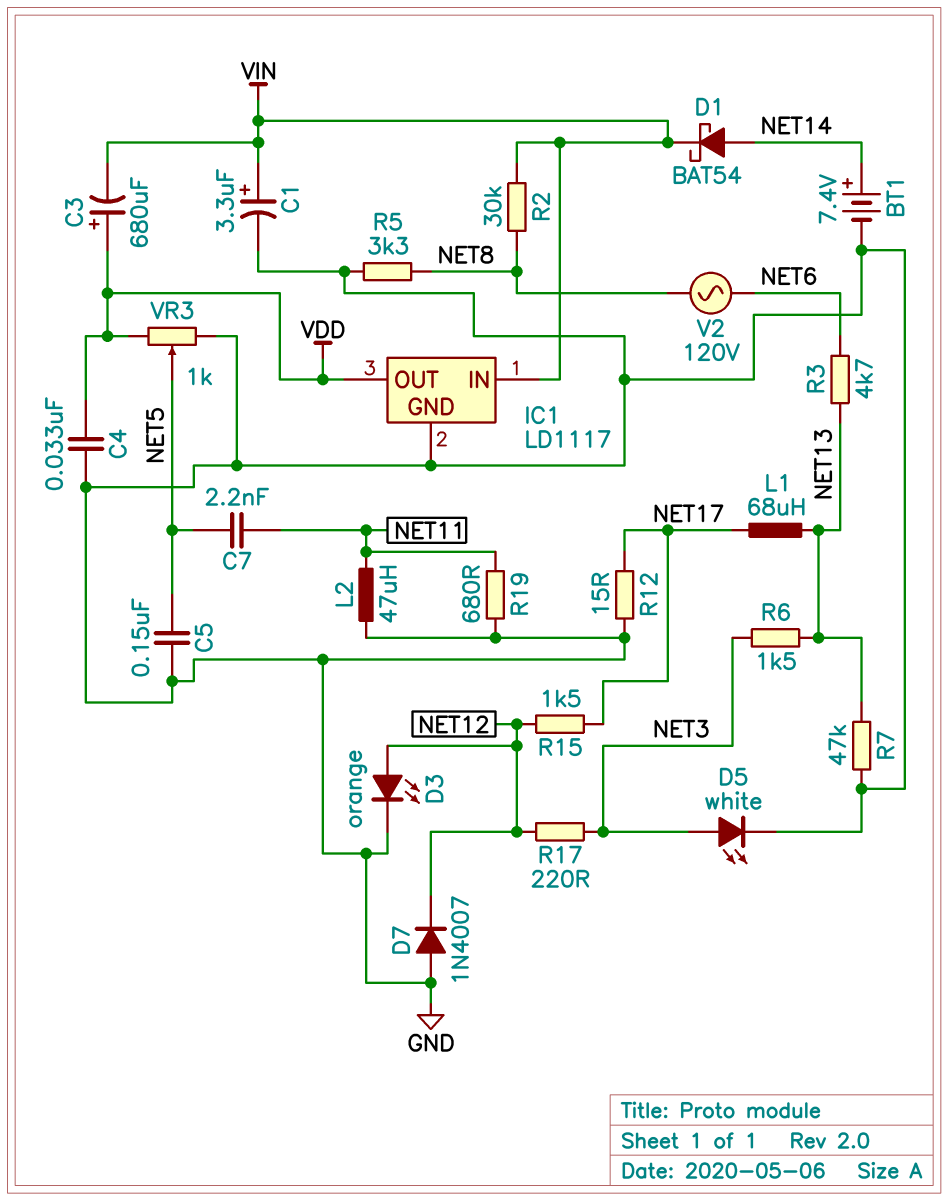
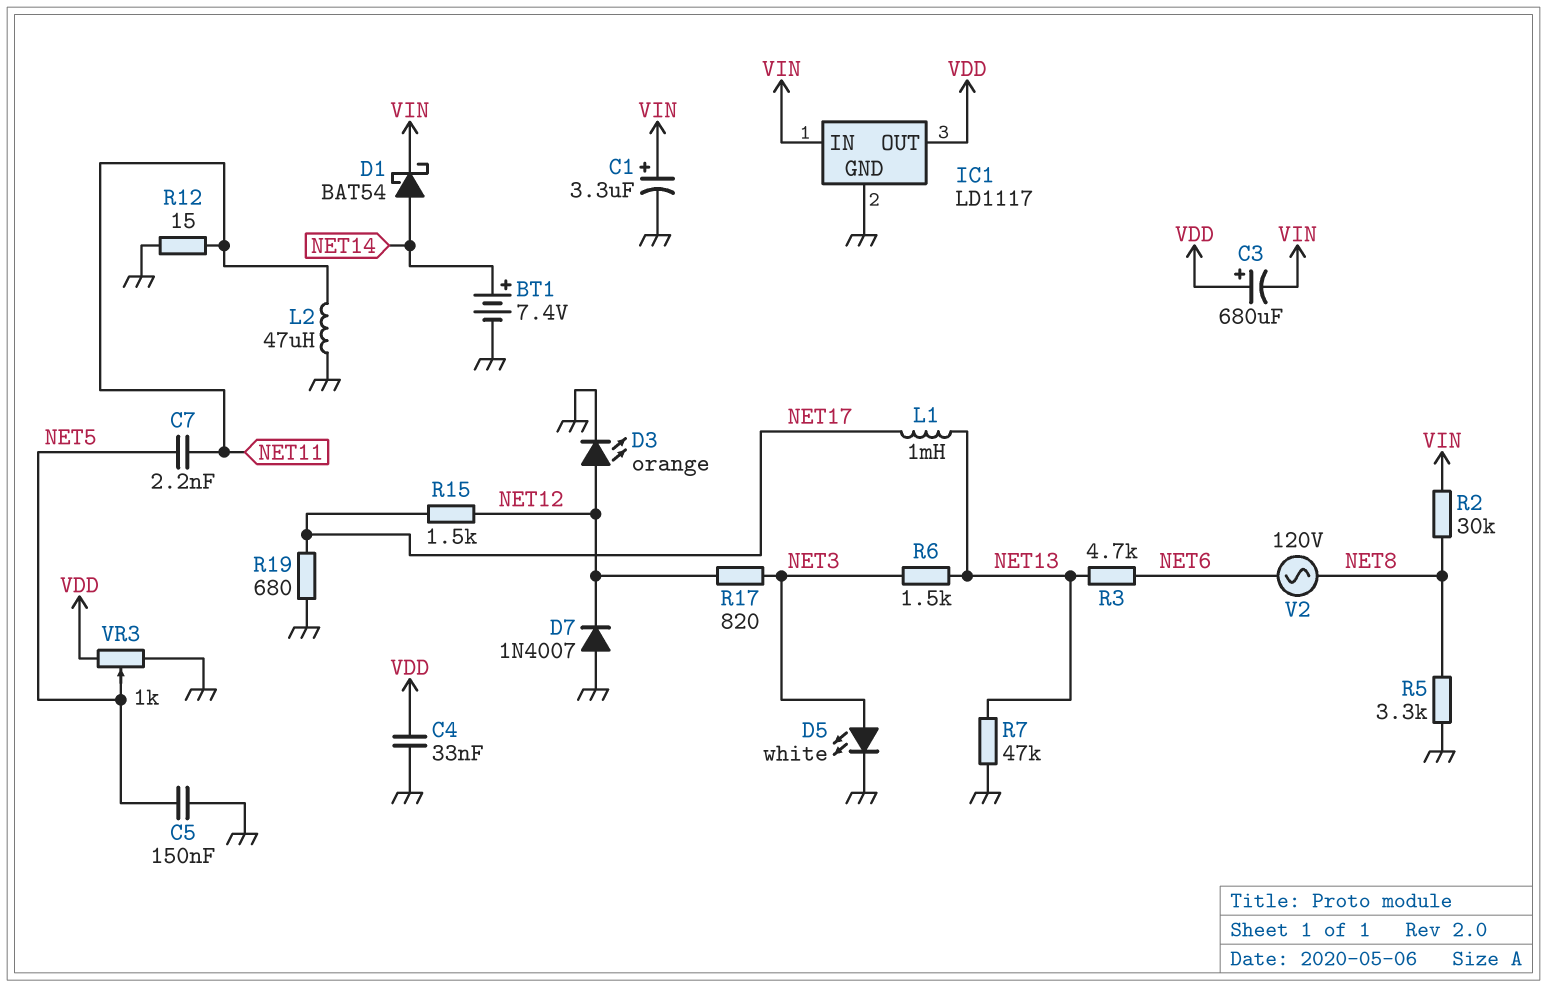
L1: 68uH (NET13, NET17) -> 1mH (NET13, NET17)
R12: 15 (GND, NET17) -> 15 (GND, NET11)
R17: 220 (NET3, NET12) -> 820 (NET3, NET12)
R19: 680 (GND, NET11) -> 680 (GND, NET17)

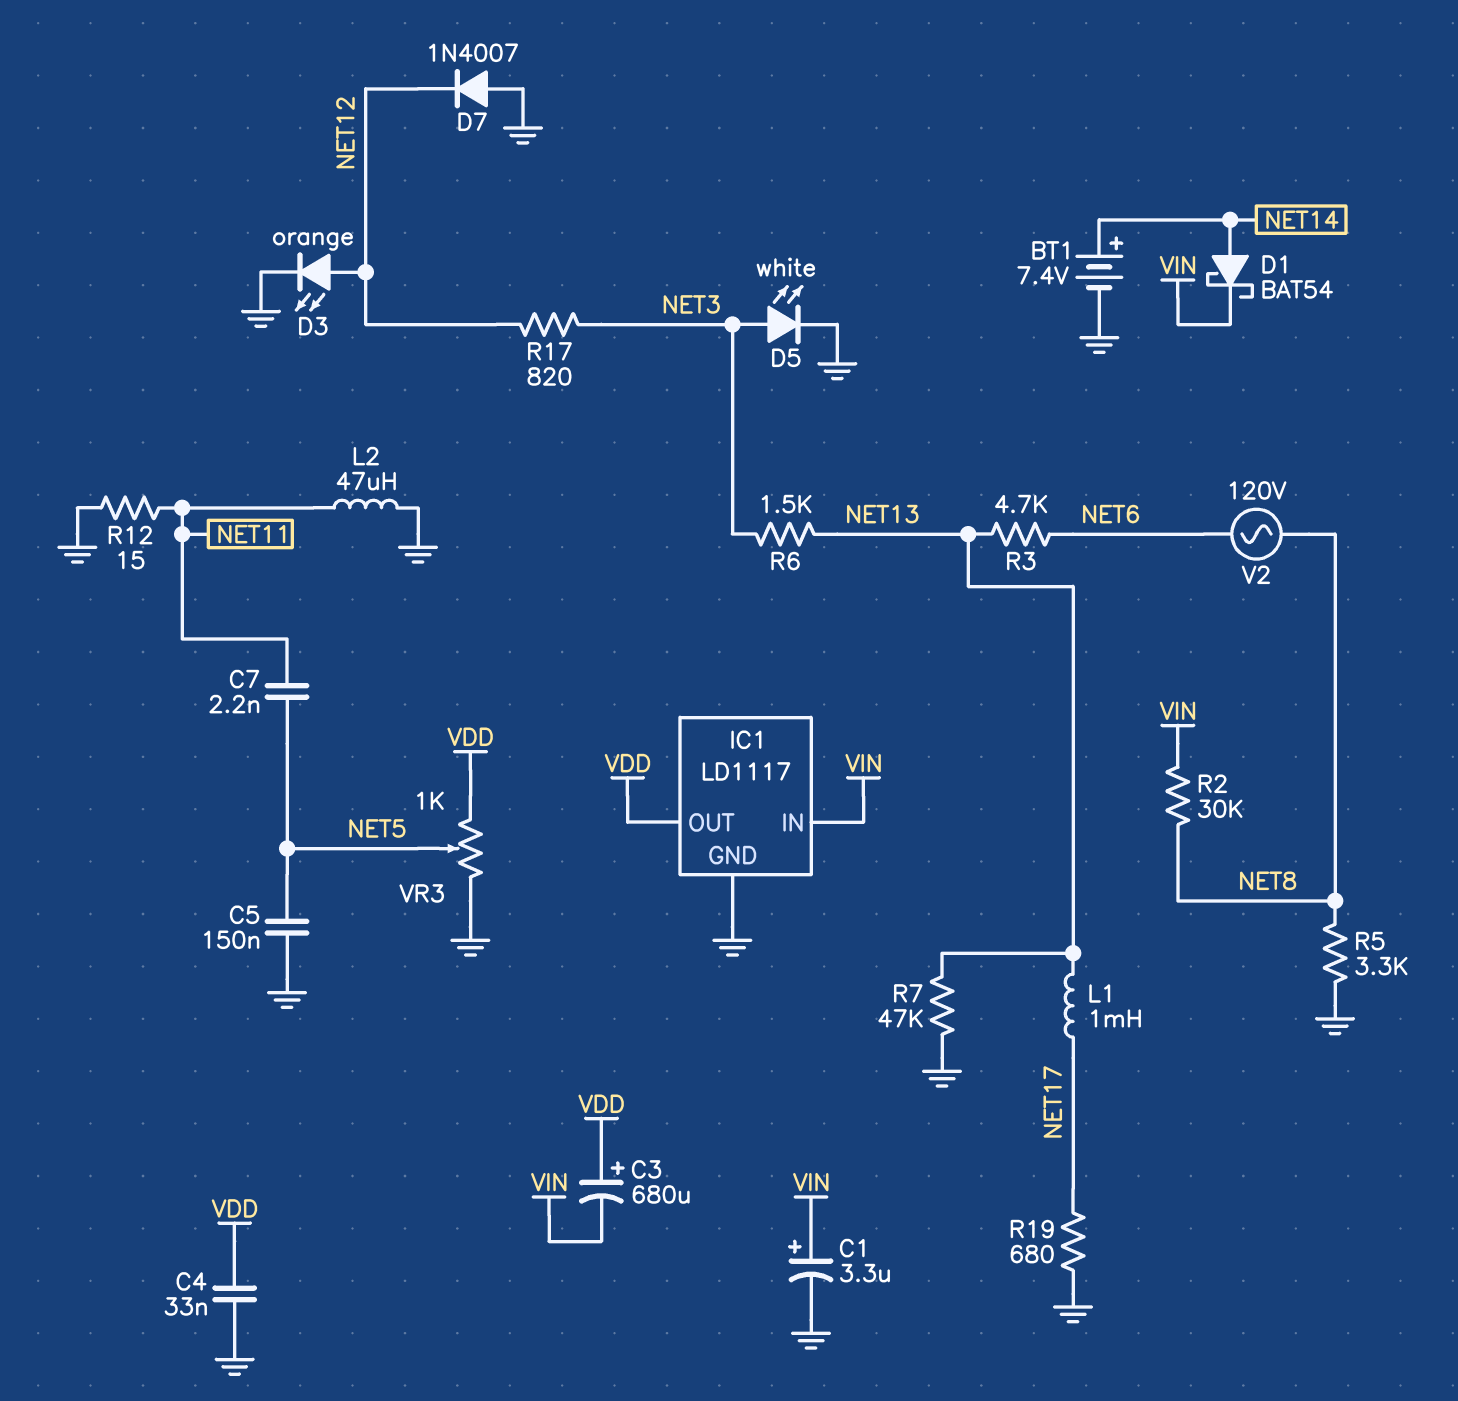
R15: 1.5k (NET12, NET17) -> none

